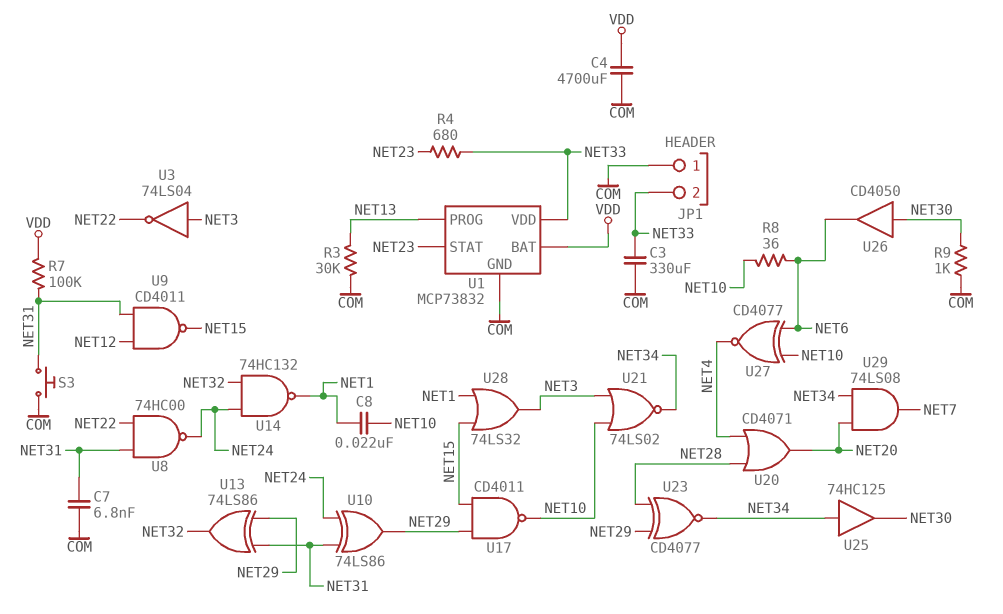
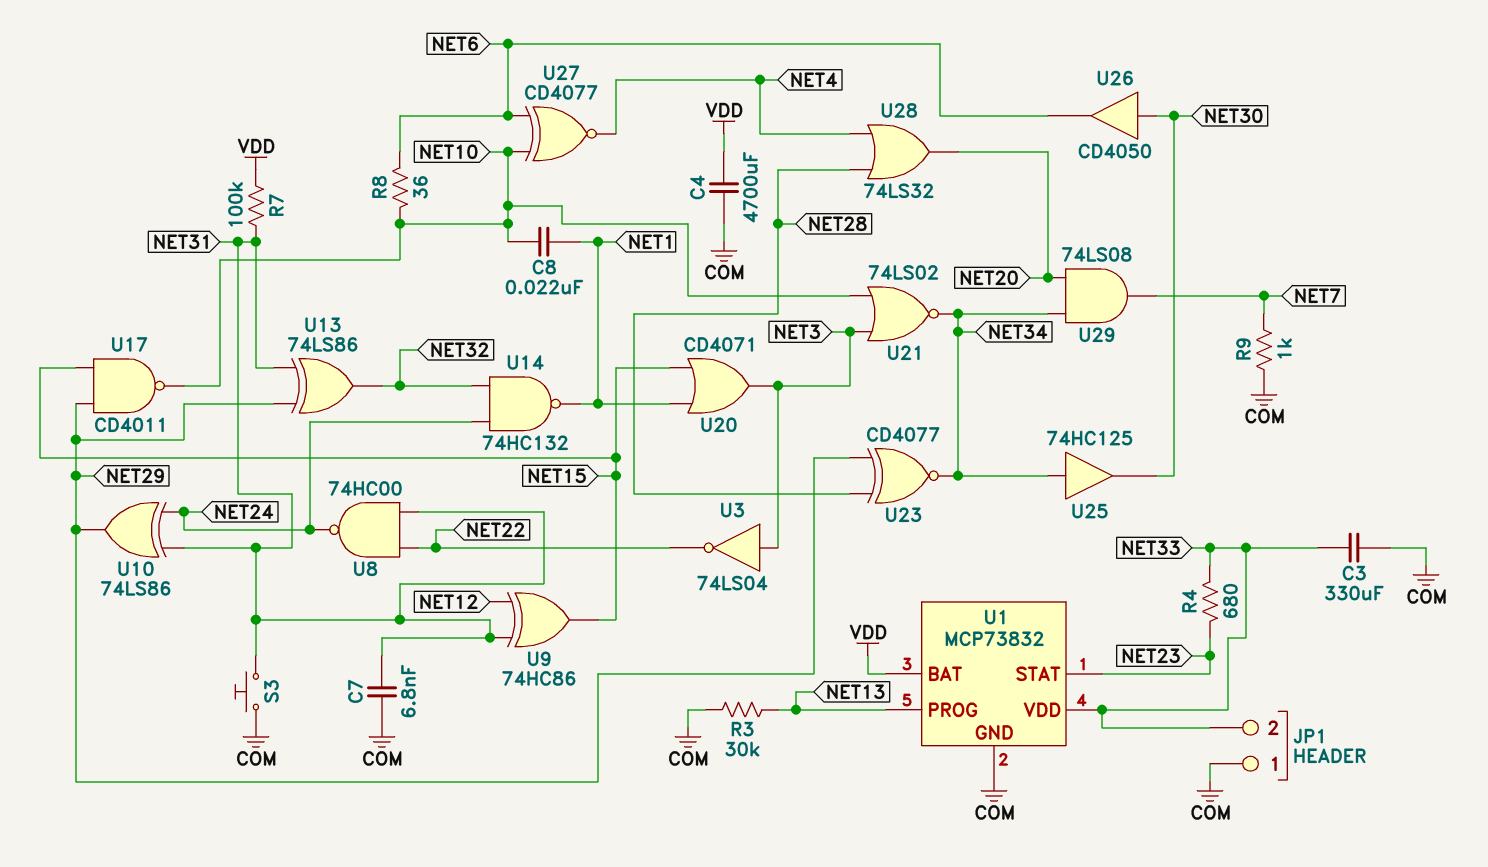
R9: 1k (COM, NET30) -> 1k (COM, NET7)
U9: NAND CD4011 (in NET12, in NET31, out NET15) -> XOR 74HC86 (in NET12, in NET31, out NET15)
U20: OR CD4071 (in NET4, in NET28, out NET20) -> OR CD4071 (in NET1, in NET15, out NET3)
U28: OR 74LS32 (in NET1, in NET15, out NET3) -> OR 74LS32 (in NET4, in NET28, out NET20)

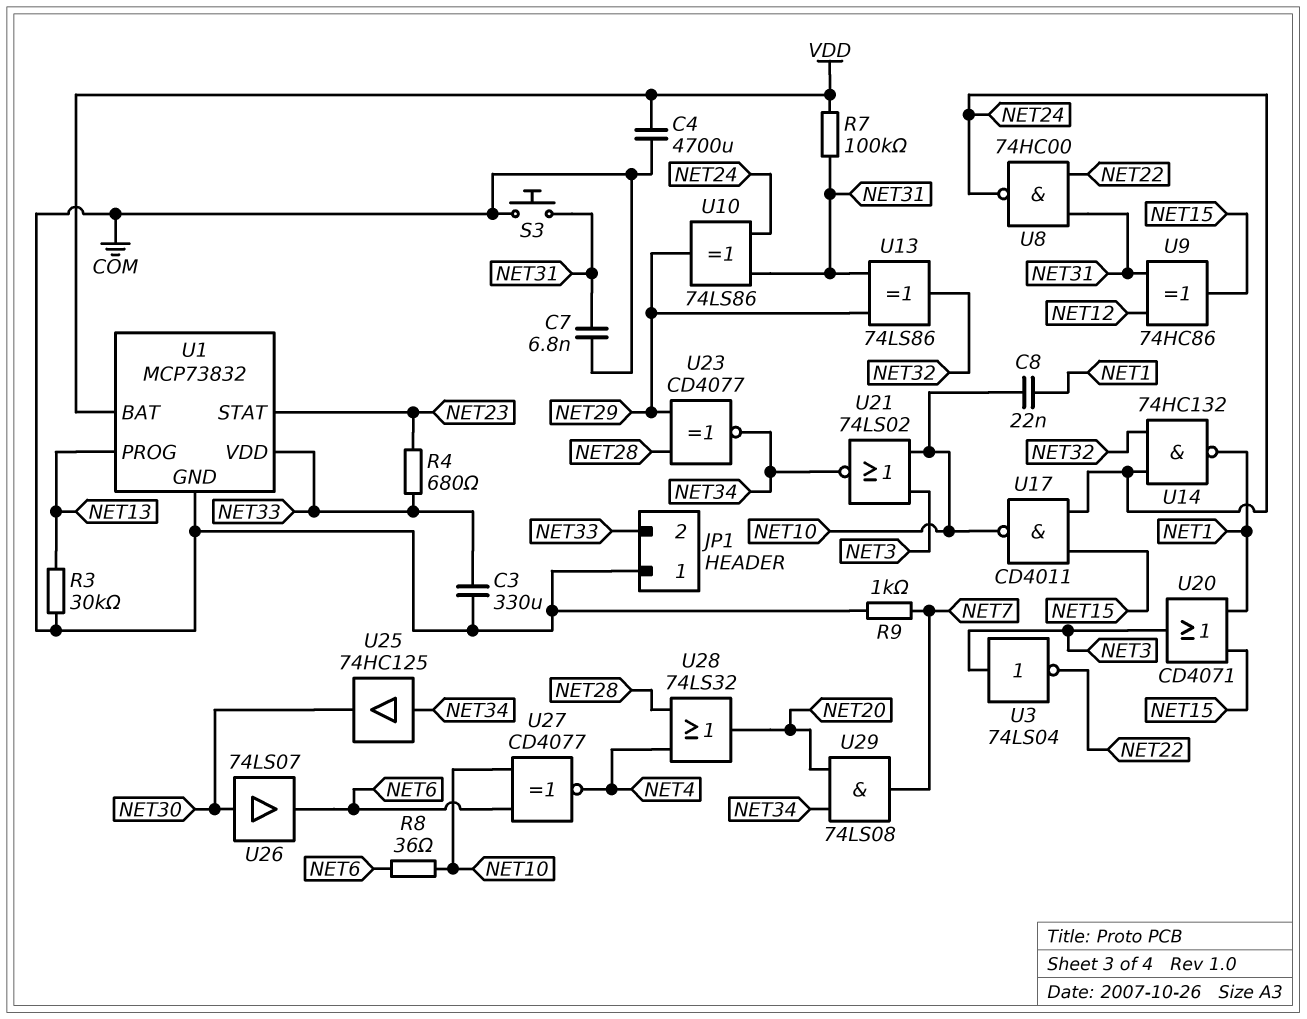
U17: NAND CD4011 (in NET15, in NET29, out NET10) -> NAND CD4011 (in NET15, in NET24, out NET10)
U26: buffer CD4050 (in NET30, out NET6) -> buffer 74LS07 (in NET30, out NET6)

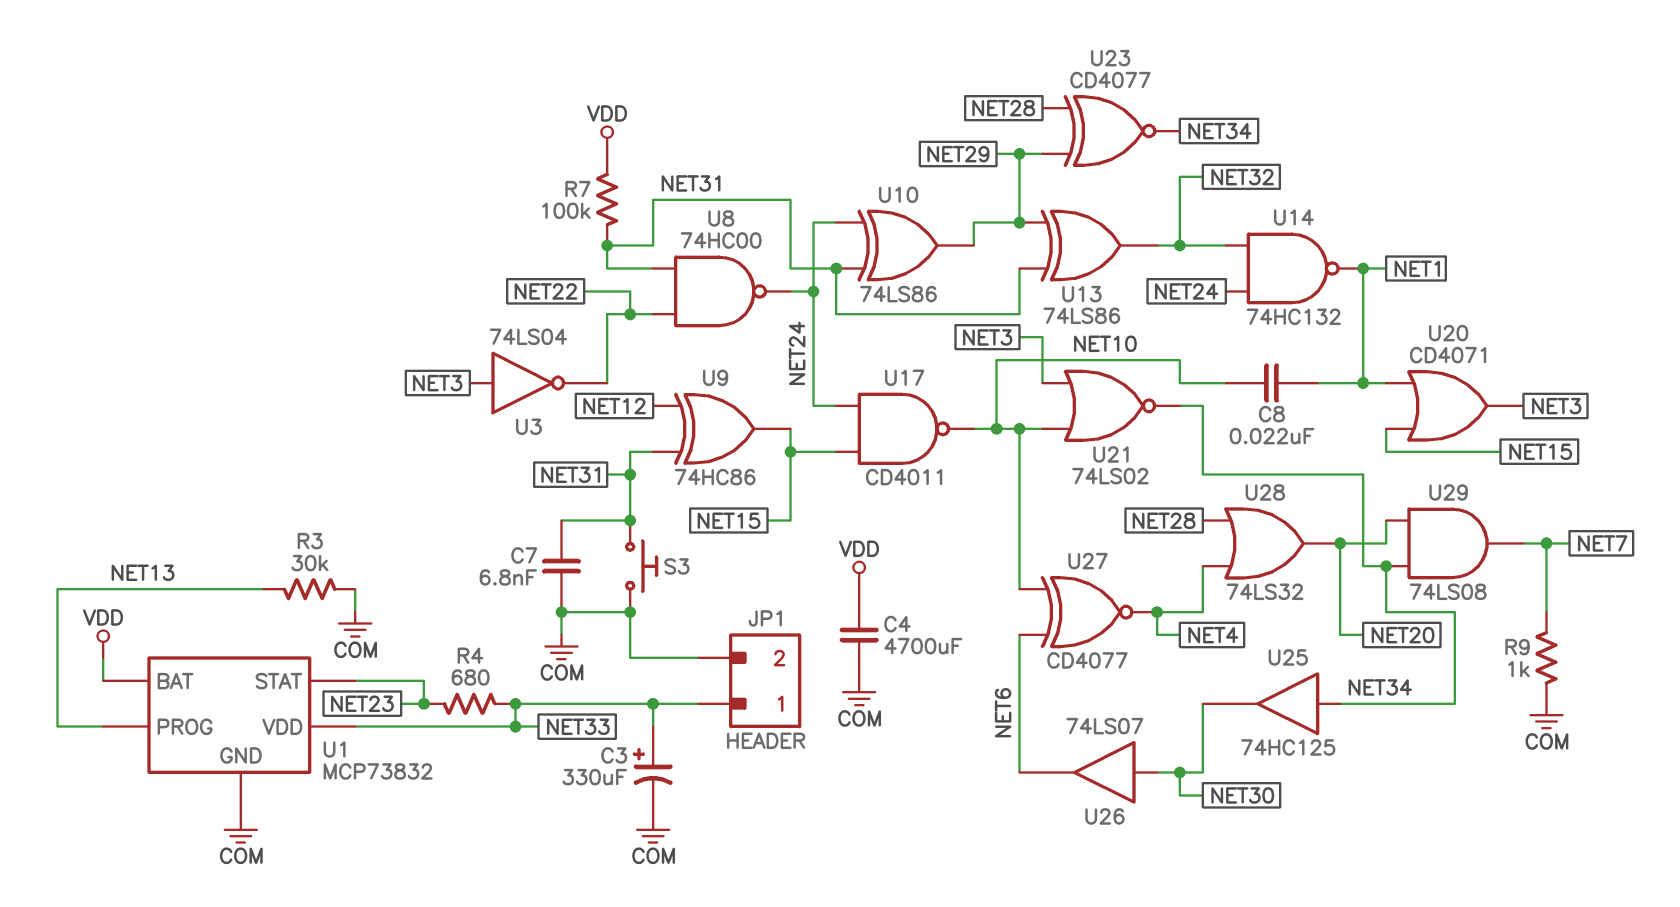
C3: 330uF (COM, NET33) -> 330uF (plus NET33, minus COM)
JP1 pin 1: COM -> NET33
JP1 pin 2: NET33 -> COM
R8: 36 (NET6, NET10) -> none

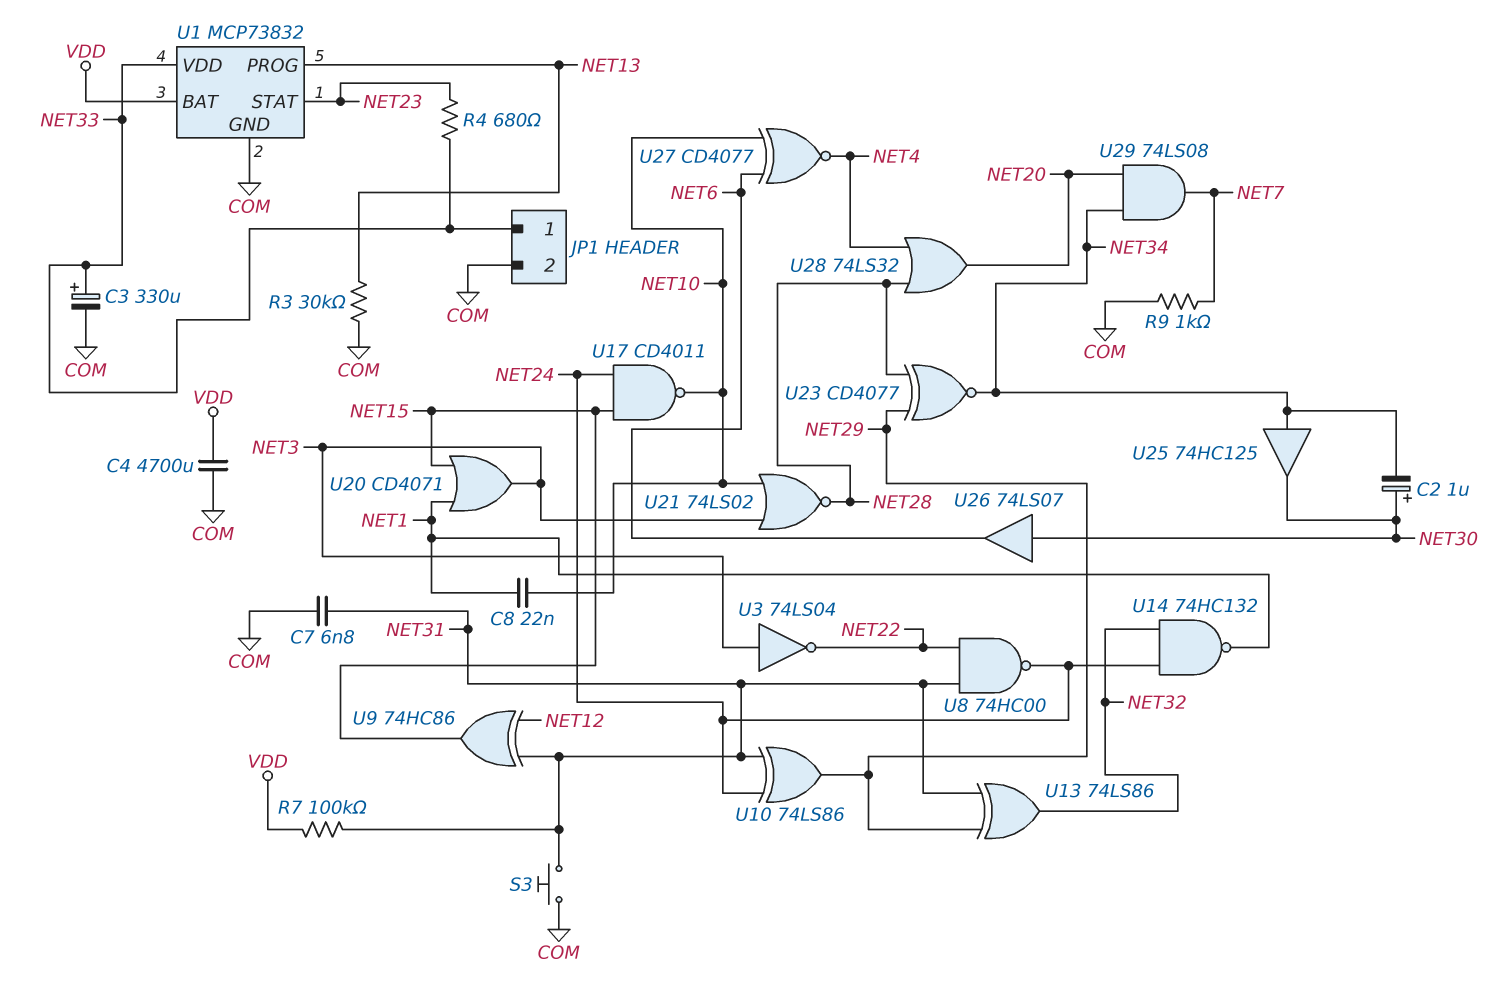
C2: none -> 1uF (plus NET30, minus NET34)
U21: NOR 74LS02 (in NET3, in NET10, out NET34) -> NOR 74LS02 (in NET3, in NET10, out NET28)

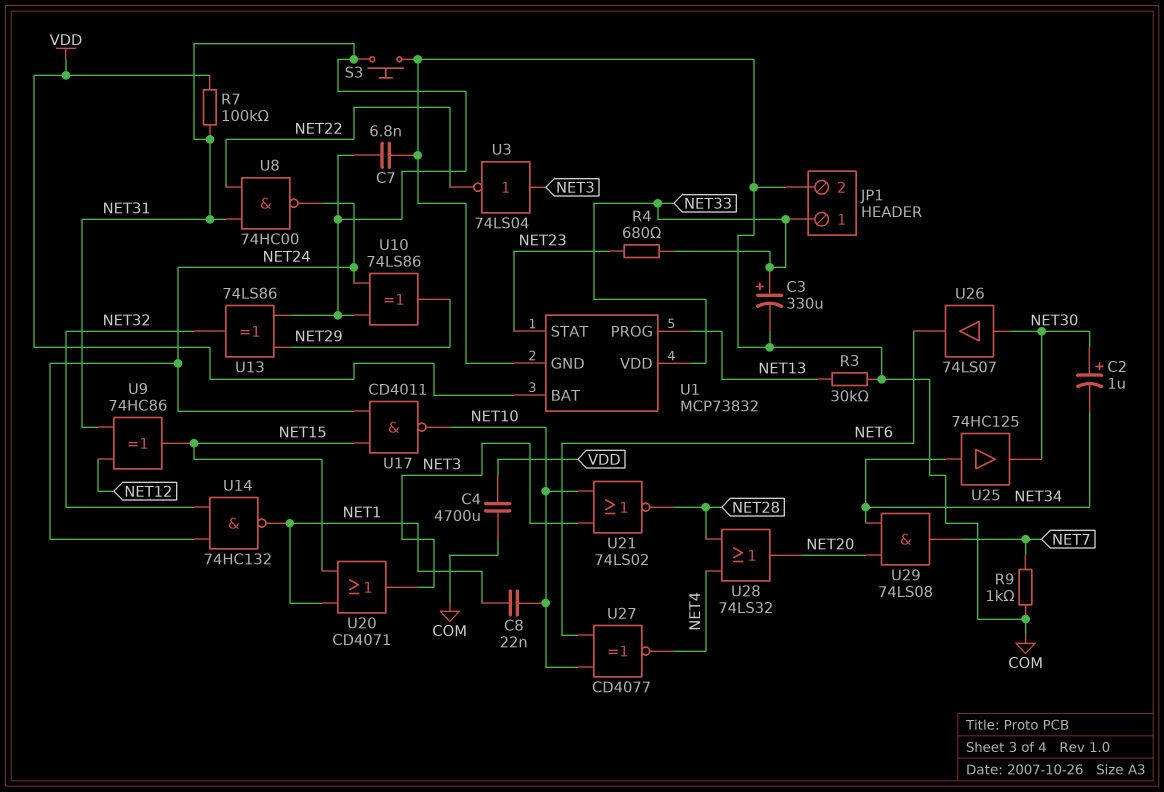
U23: XNOR CD4077 (in NET28, in NET29, out NET34) -> none

